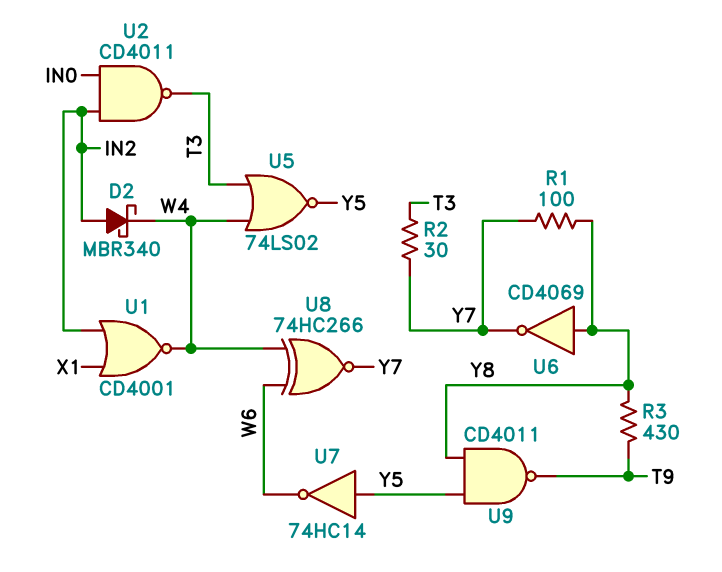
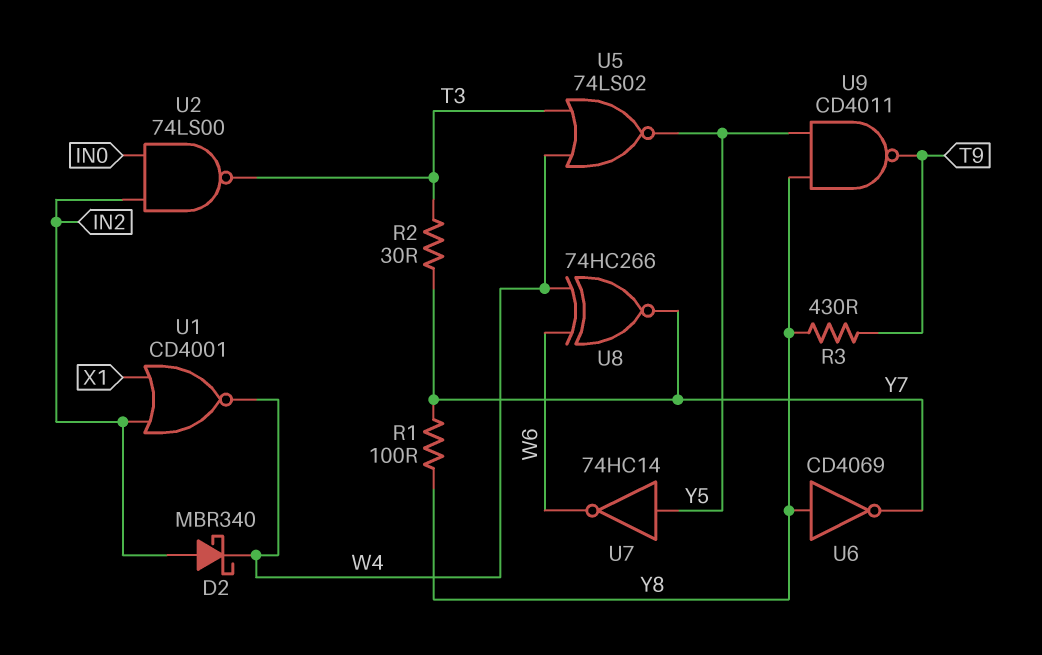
U2: NAND CD4011 (in IN0, in IN2, out T3) -> NAND 74LS00 (in IN0, in IN2, out T3)

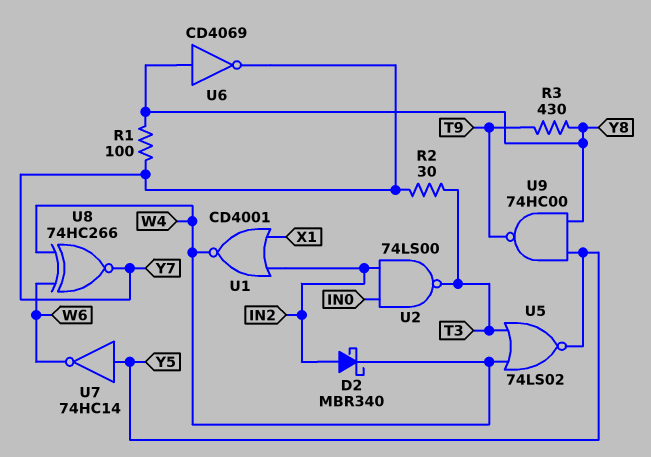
U9: NAND CD4011 (in Y5, in Y8, out T9) -> NAND 74HC00 (in Y5, in Y8, out T9)

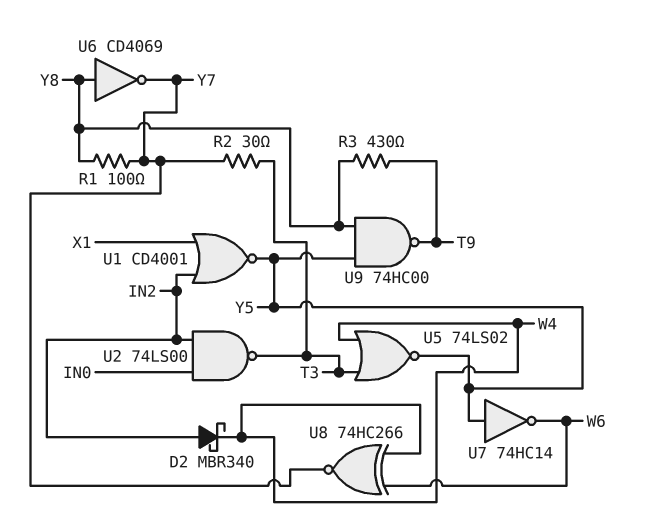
U1: NOR CD4001 (in IN2, in X1, out W4) -> NOR CD4001 (in IN2, in X1, out Y5)

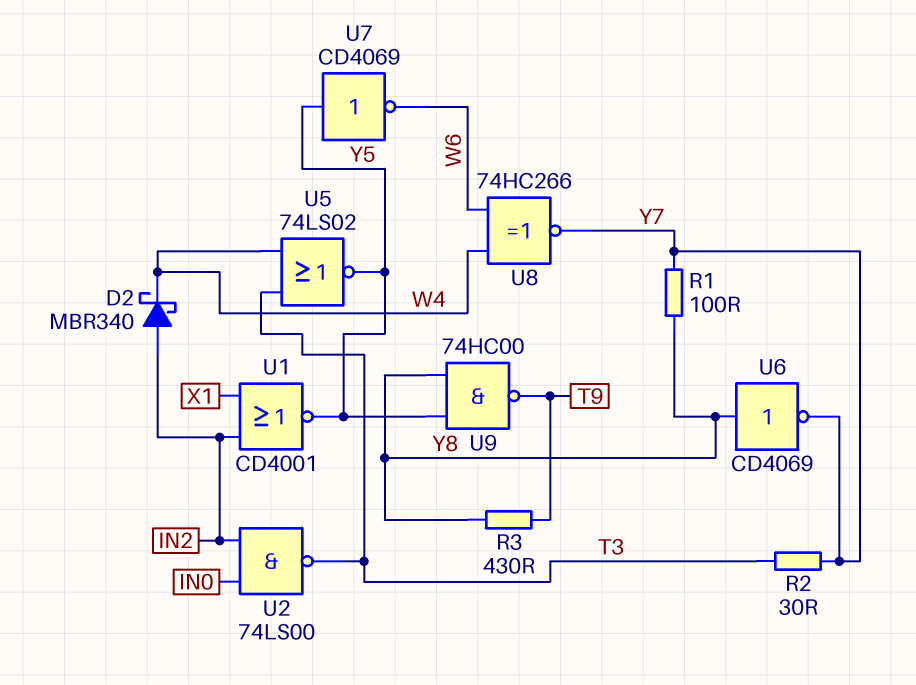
U7: NOT 74HC14 (in Y5, out W6) -> NOT CD4069 (in Y5, out W6)

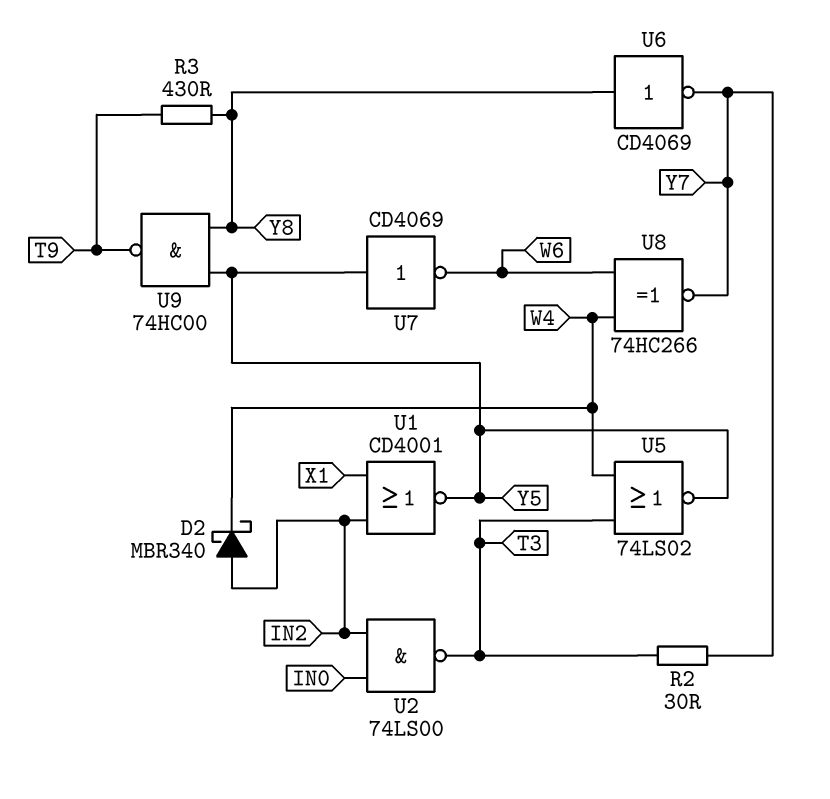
R1: 100 (Y7, Y8) -> none

